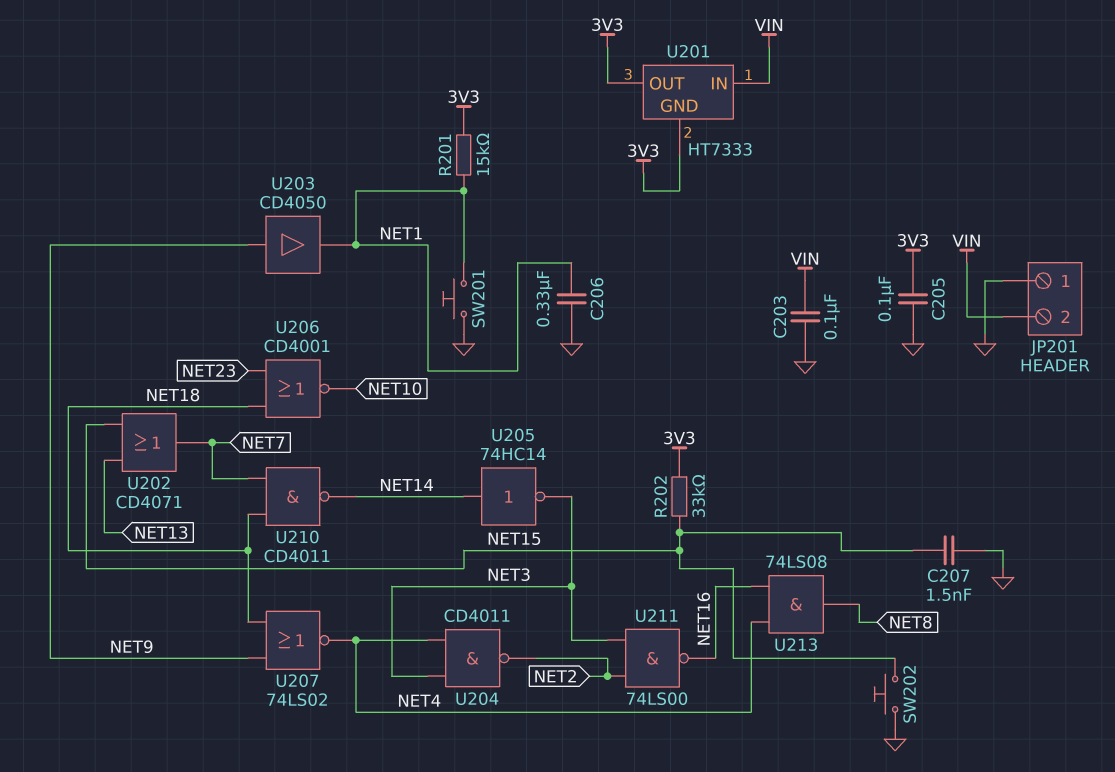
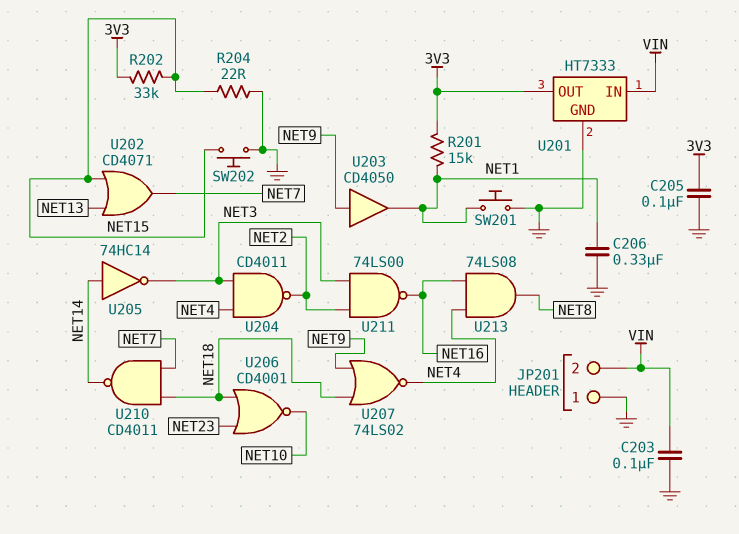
C207: 1.5nF (GND, NET15) -> none
R204: none -> 22 (GND, NET15)
U201 pin GND: 3V3 -> GND

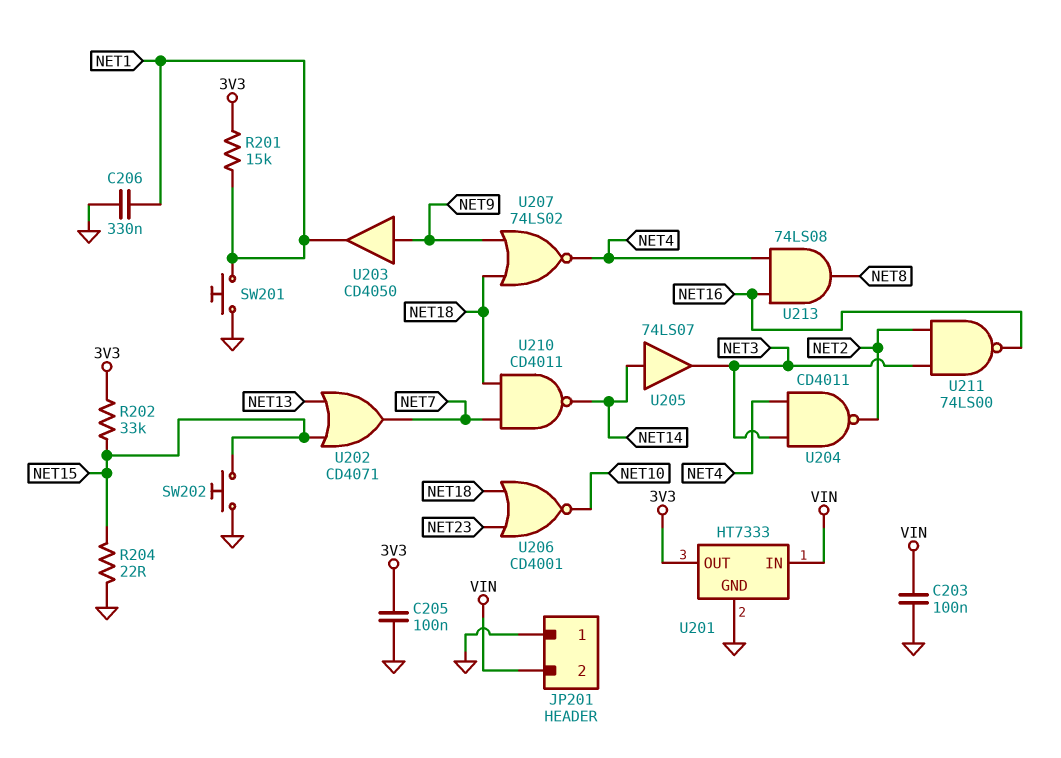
U205: NOT 74HC14 (in NET14, out NET3) -> buffer 74LS07 (in NET14, out NET3)

